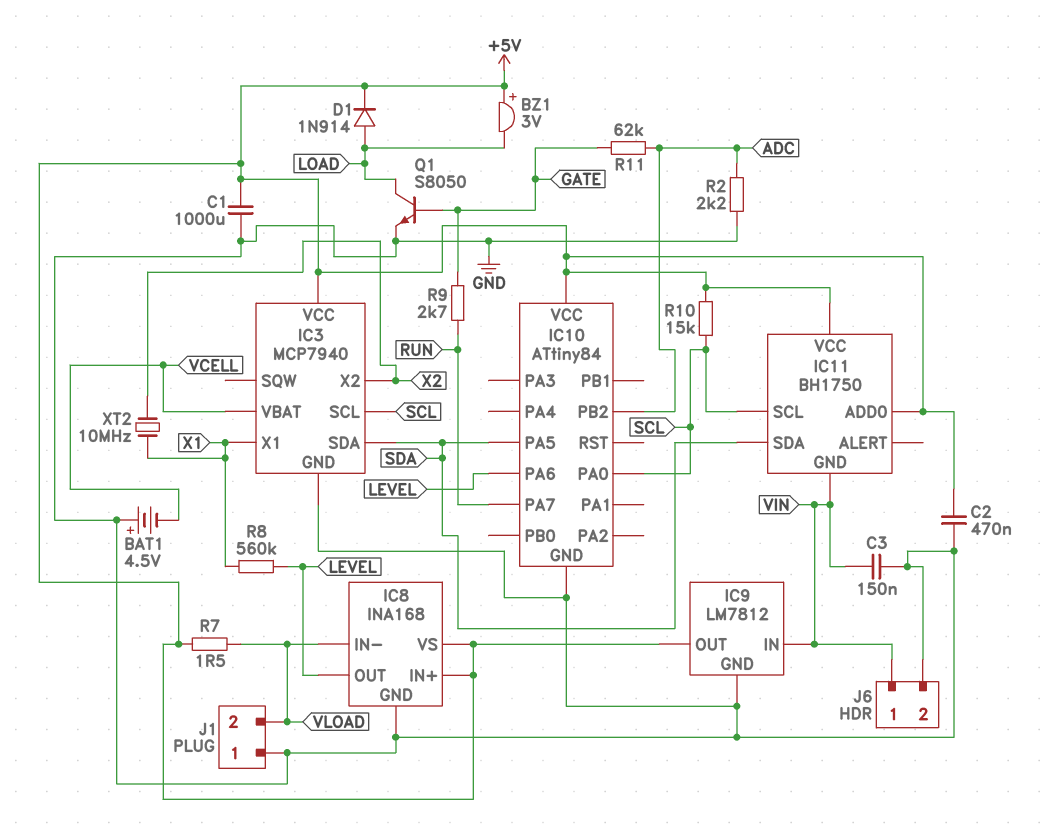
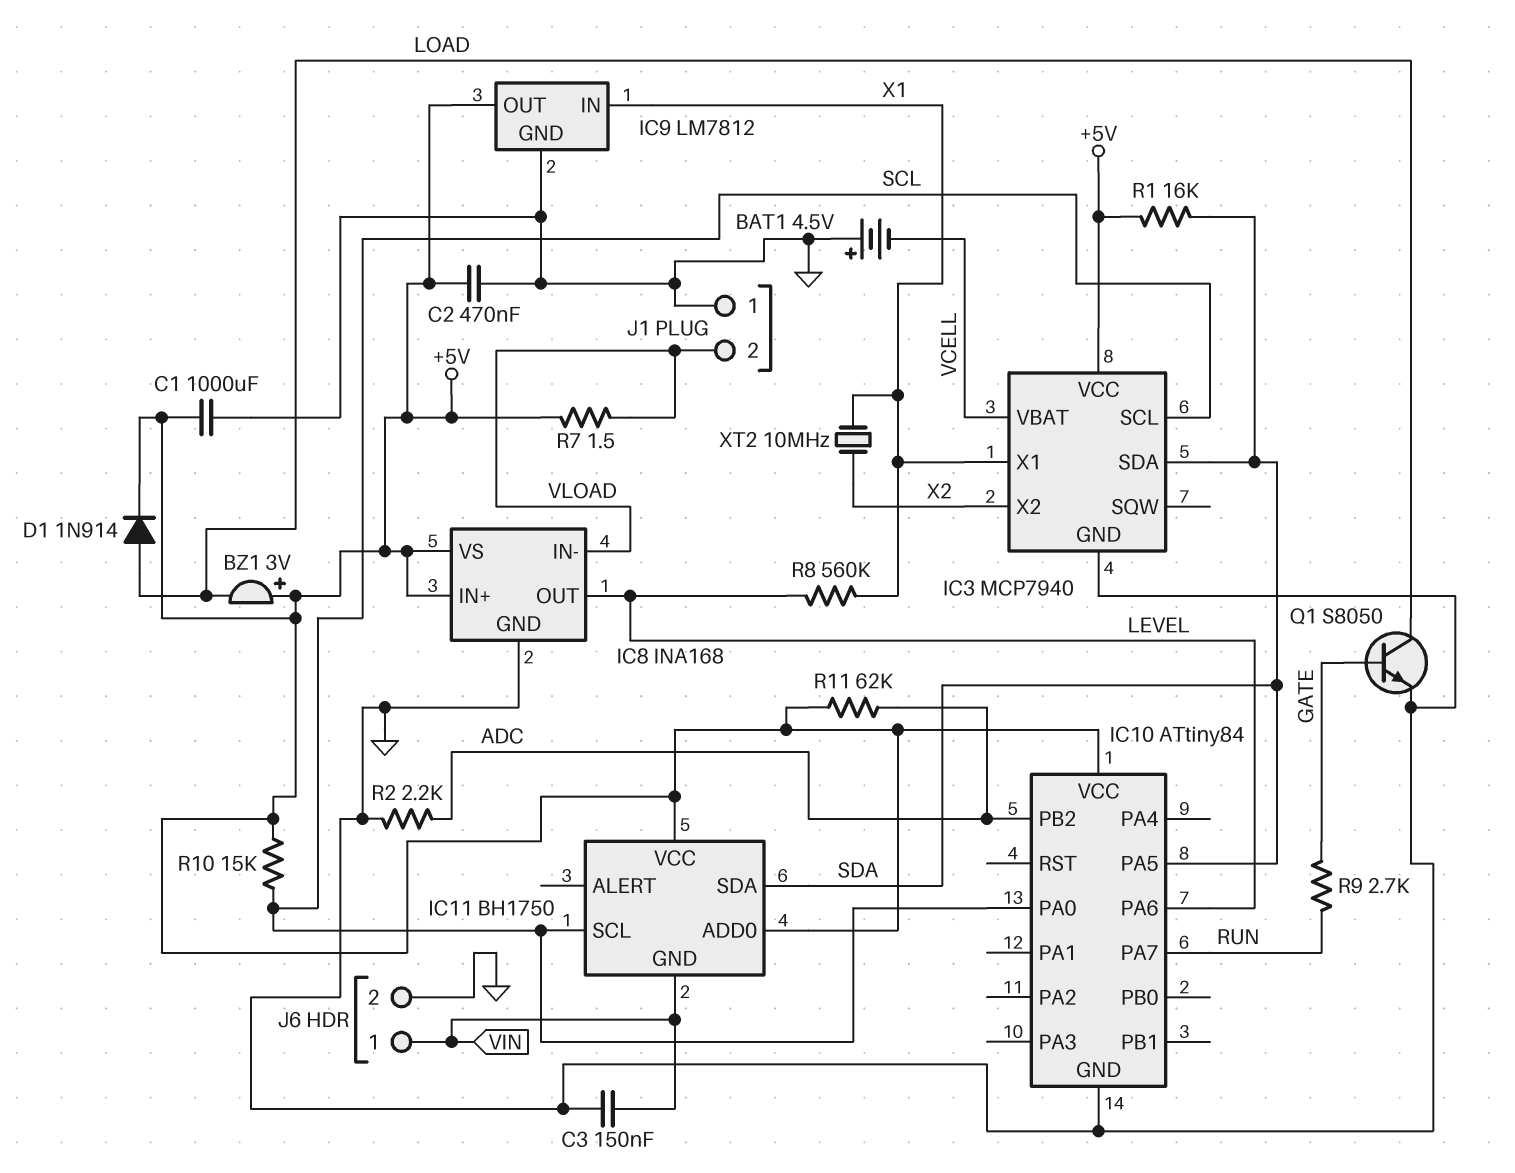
IC9 pin IN: VIN -> X1
R1: none -> 16k (+5V, SDA)
R11: 62k (ADC, GATE) -> 62k (+5V, ADC)

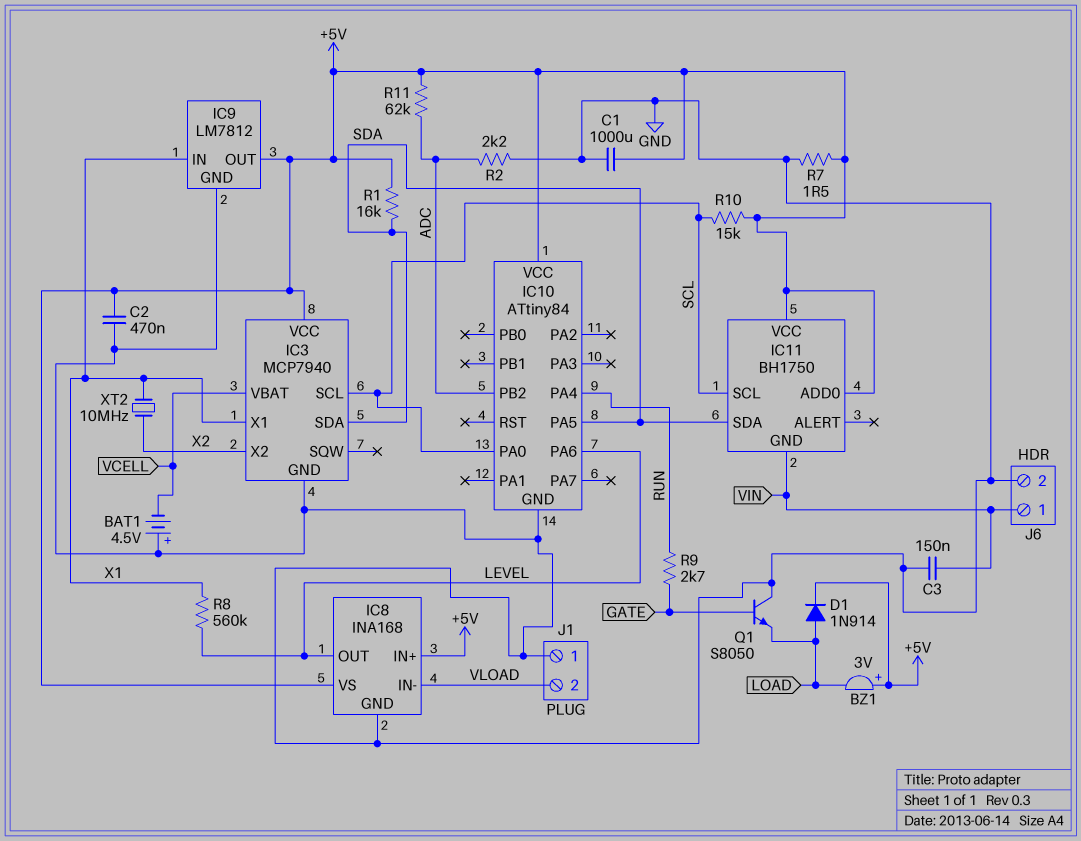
IC10 pin PA4: none -> RUN
IC10 pin PA7: RUN -> none
Q1: NPN S8050 (B GATE, C LOAD, E GND) -> NPN S8050 (B GATE, C GND, E LOAD)
R7: 1.5 (+5V, VLOAD) -> 1.5 (+5V, GND)

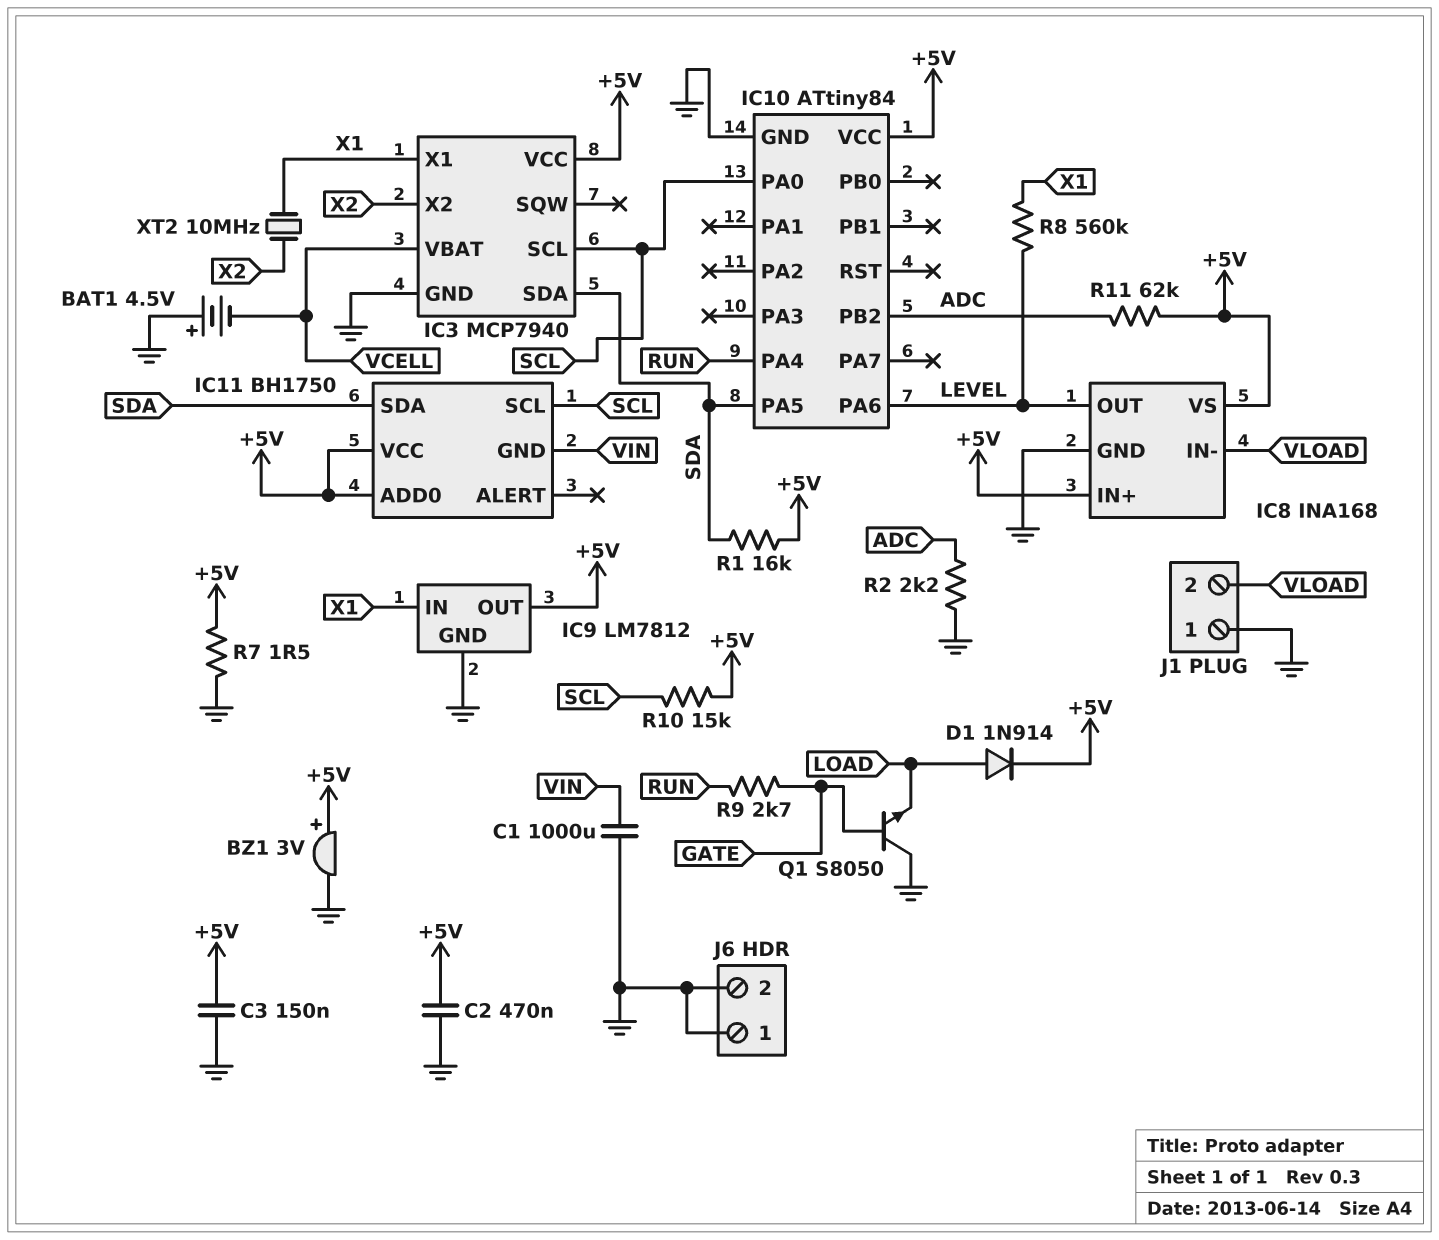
BZ1: buzzer 3V (plus +5V, minus LOAD) -> buzzer 3V (plus +5V, minus GND)
C1: 1000uF (+5V, GND) -> 1000uF (GND, VIN)
C3: 150nF (GND, VIN) -> 150nF (+5V, GND)
J6 pin 1: VIN -> GND

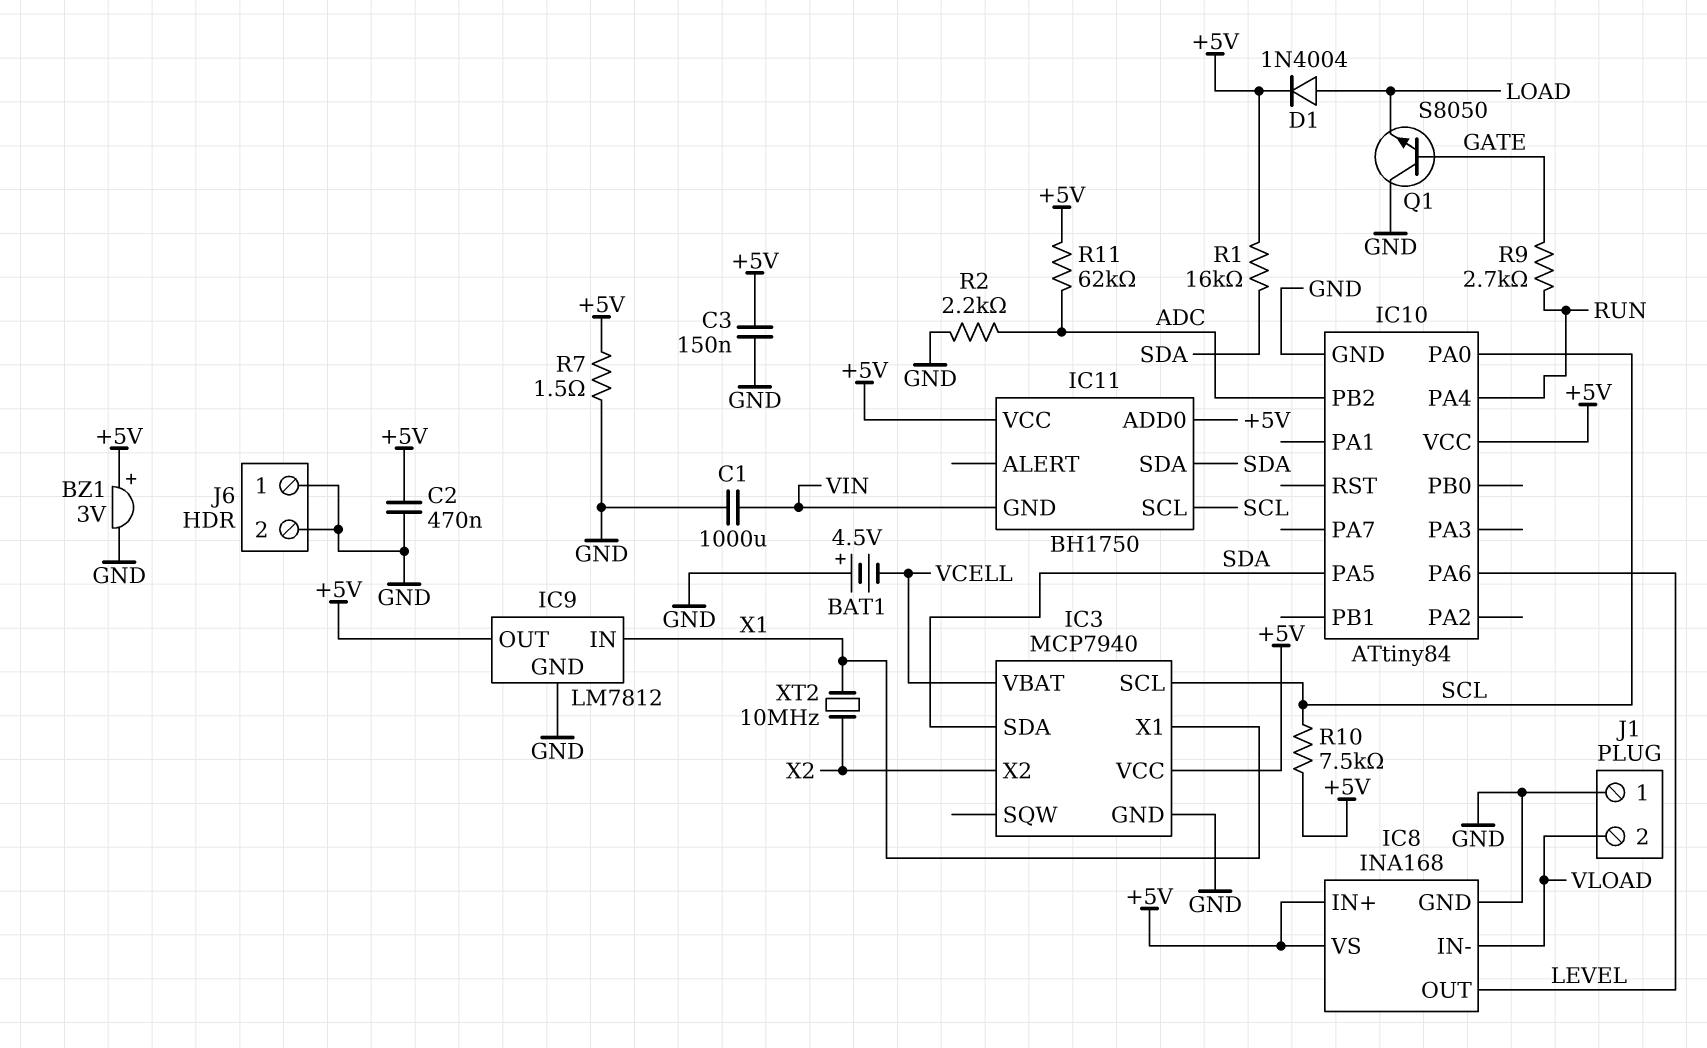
D1: diode 1N914 (A LOAD, K +5V) -> diode 1N4004 (A LOAD, K +5V)
R8: 560k (LEVEL, X1) -> none
R10: 15k (+5V, SCL) -> 7.5k (+5V, SCL)

